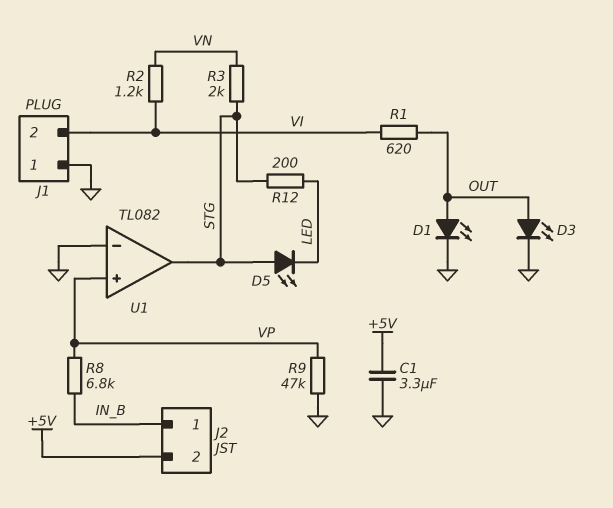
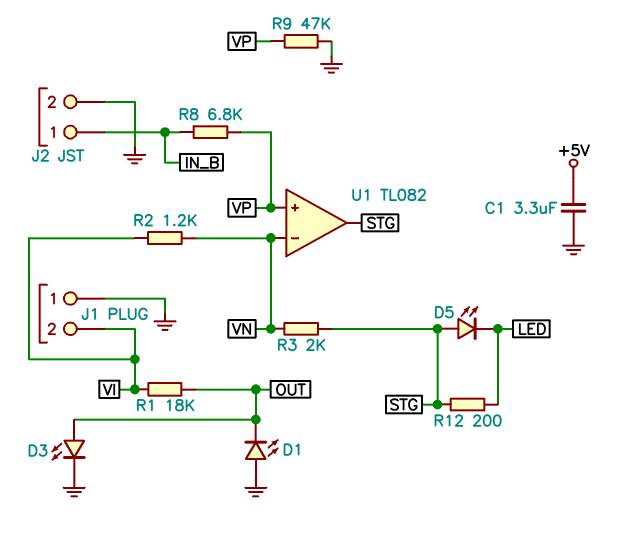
D1: LED (A OUT, K GND) -> LED (A GND, K OUT)
J2 pin 2: +5V -> GND
R1: 620 (OUT, VI) -> 18k (OUT, VI)
U1 pin in-: GND -> VN

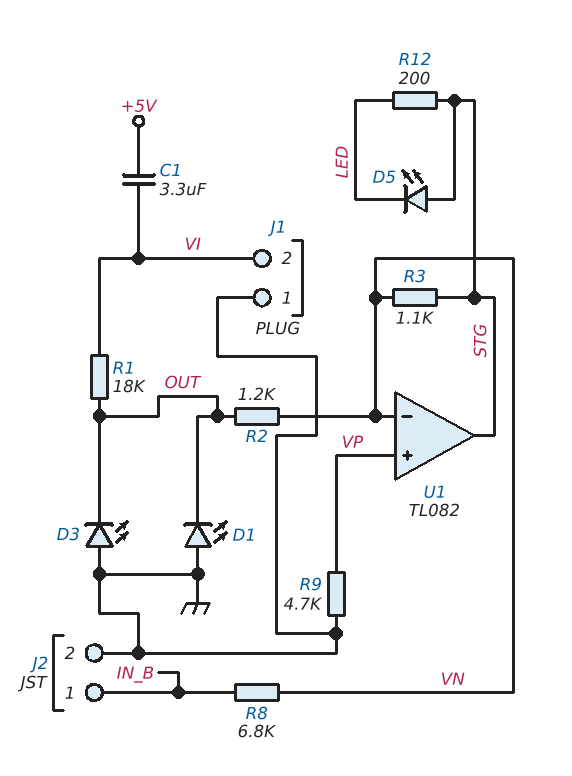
C1: 3.3uF (+5V, GND) -> 3.3uF (+5V, VI)
D3: LED (A OUT, K GND) -> LED (A GND, K OUT)
R2: 1.2k (VI, VN) -> 1.2k (OUT, VN)
R3: 2k (STG, VN) -> 1.1k (STG, VN)
R8: 6.8k (IN_B, VP) -> 6.8k (IN_B, VN)
R9: 47k (GND, VP) -> 4.7k (GND, VP)

